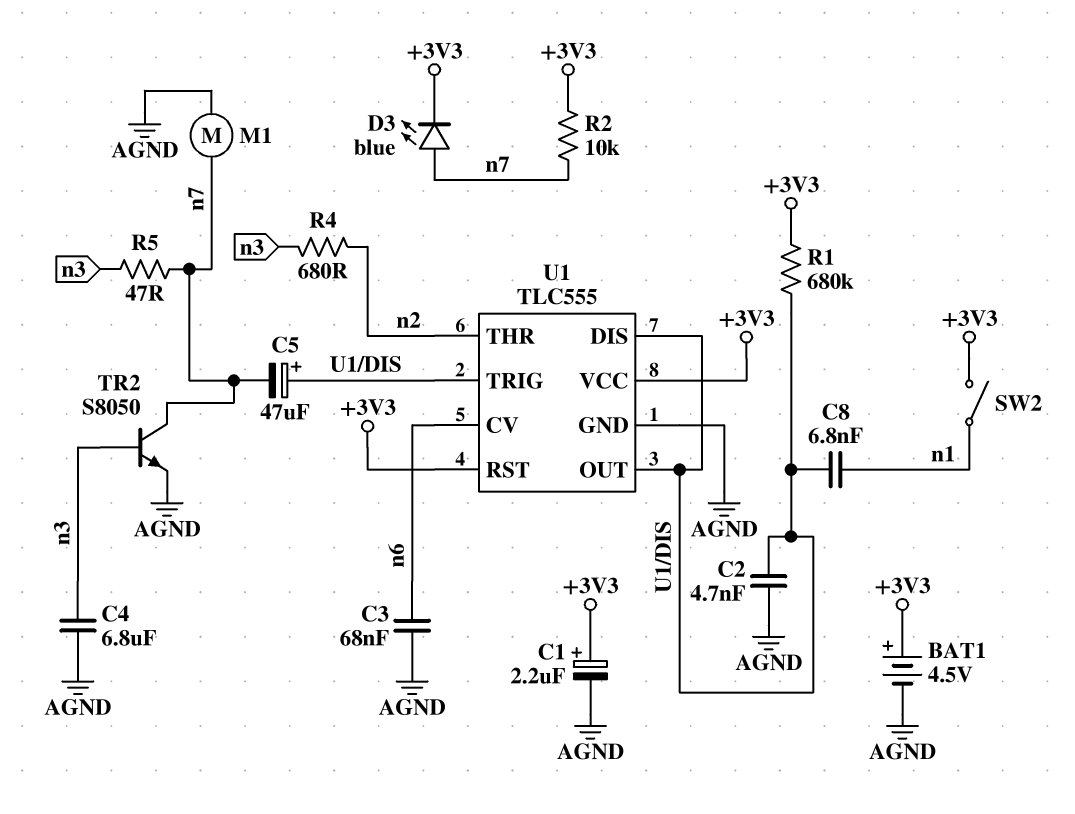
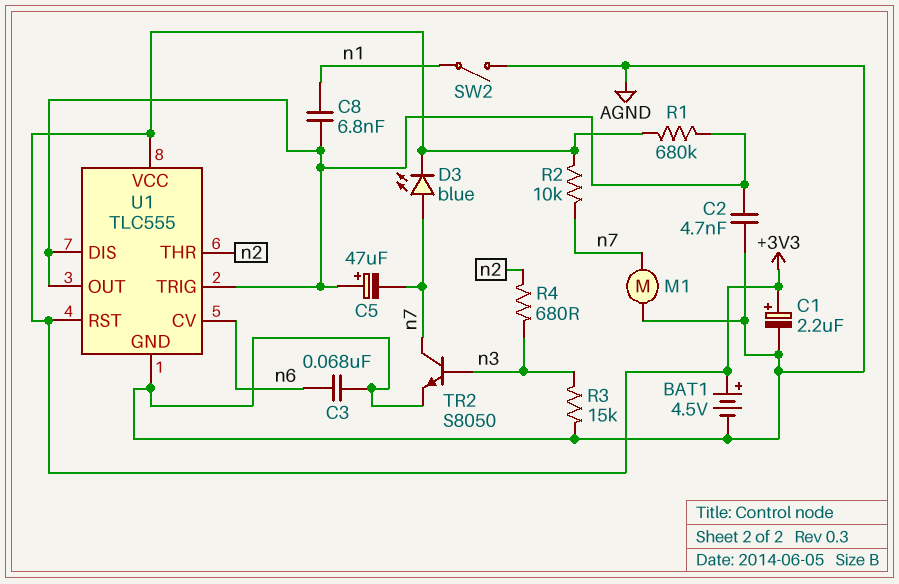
C4: 6.8uF (AGND, n3) -> none
R3: none -> 15k (AGND, n3)
R5: 47 (n3, n7) -> none
SW2: switch (+3V3, n1) -> switch (AGND, n1)

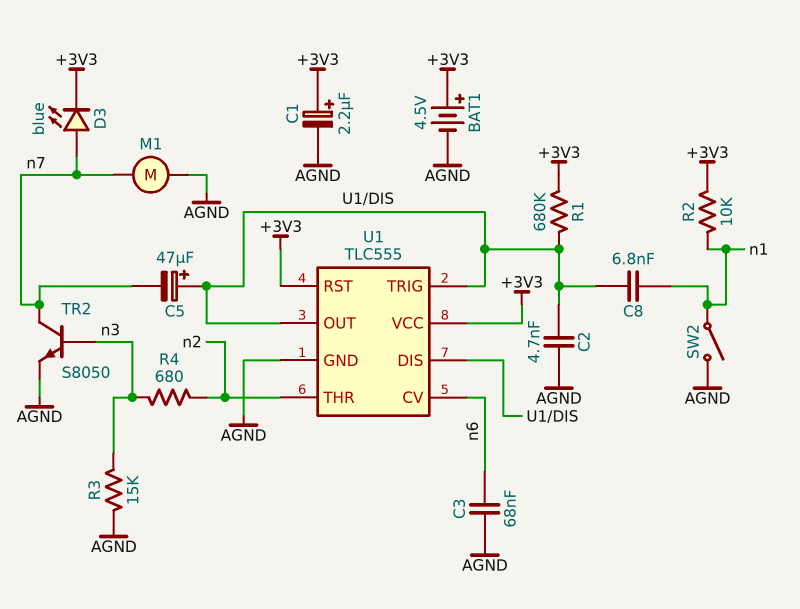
R2: 10k (+3V3, n7) -> 10k (+3V3, n1)

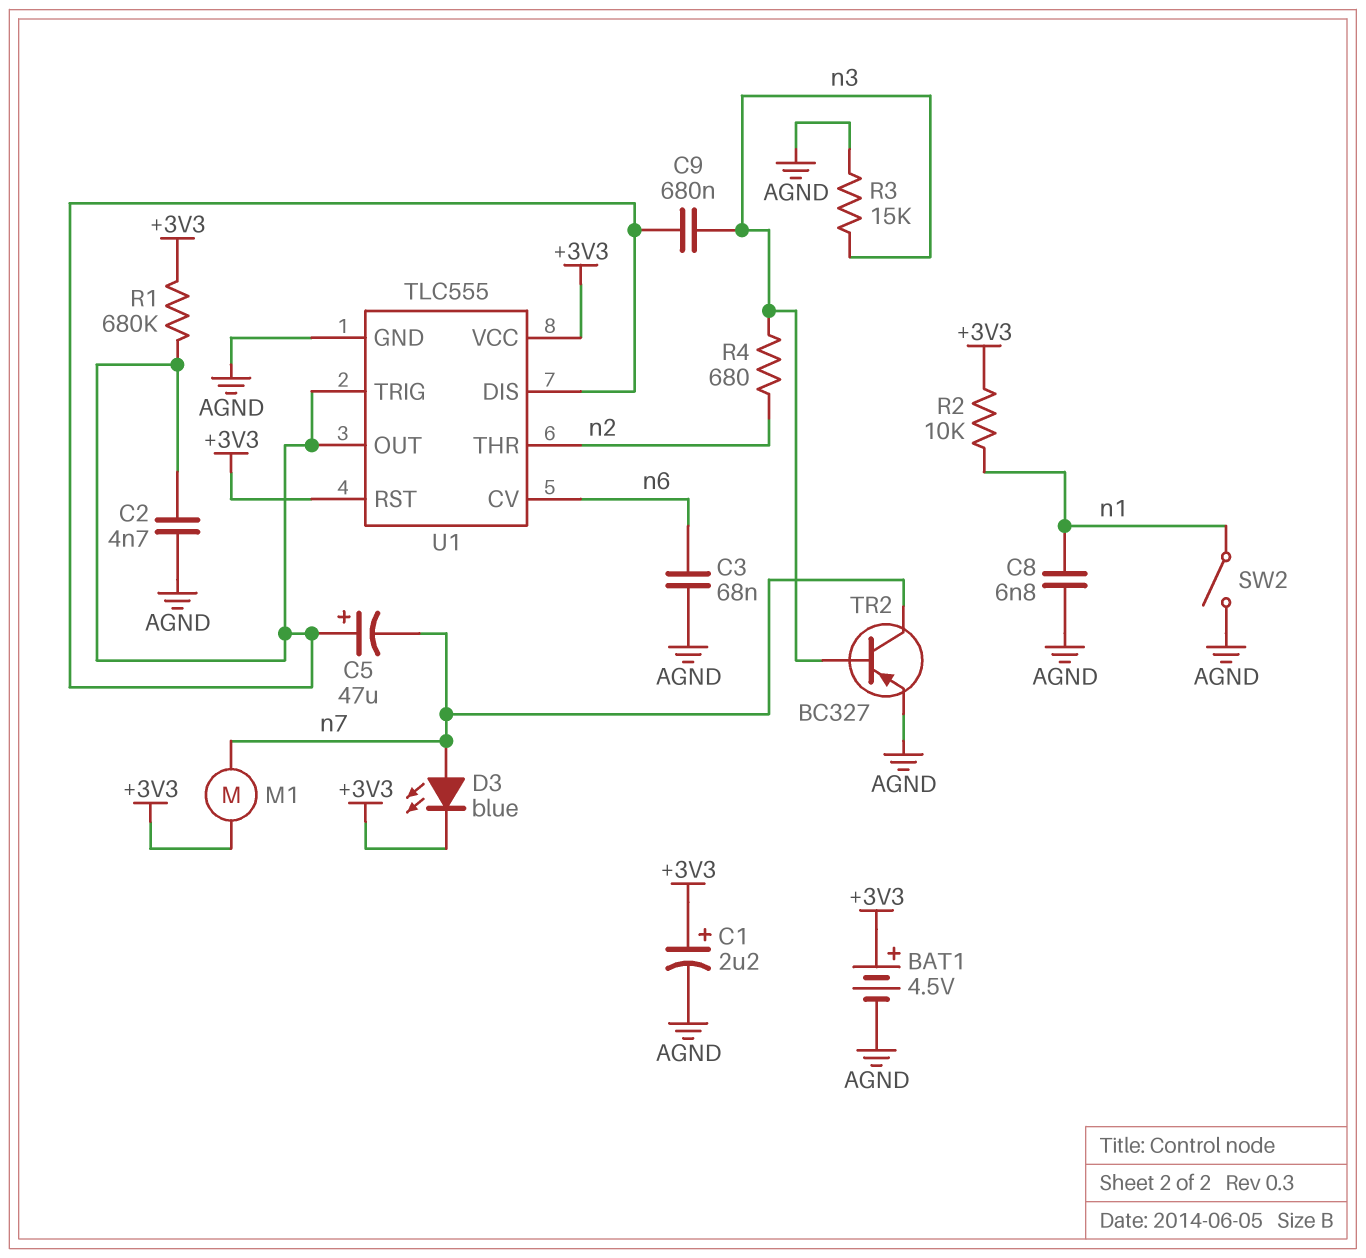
C8: 6.8nF (U1/DIS, n1) -> 6.8nF (AGND, n1)
C9: none -> 680nF (U1/DIS, n3)
M1: motor (AGND, n7) -> motor (+3V3, n7)
TR2: NPN S8050 (B n3, C n7, E AGND) -> PNP BC327 (B n3, C n7, E AGND)

